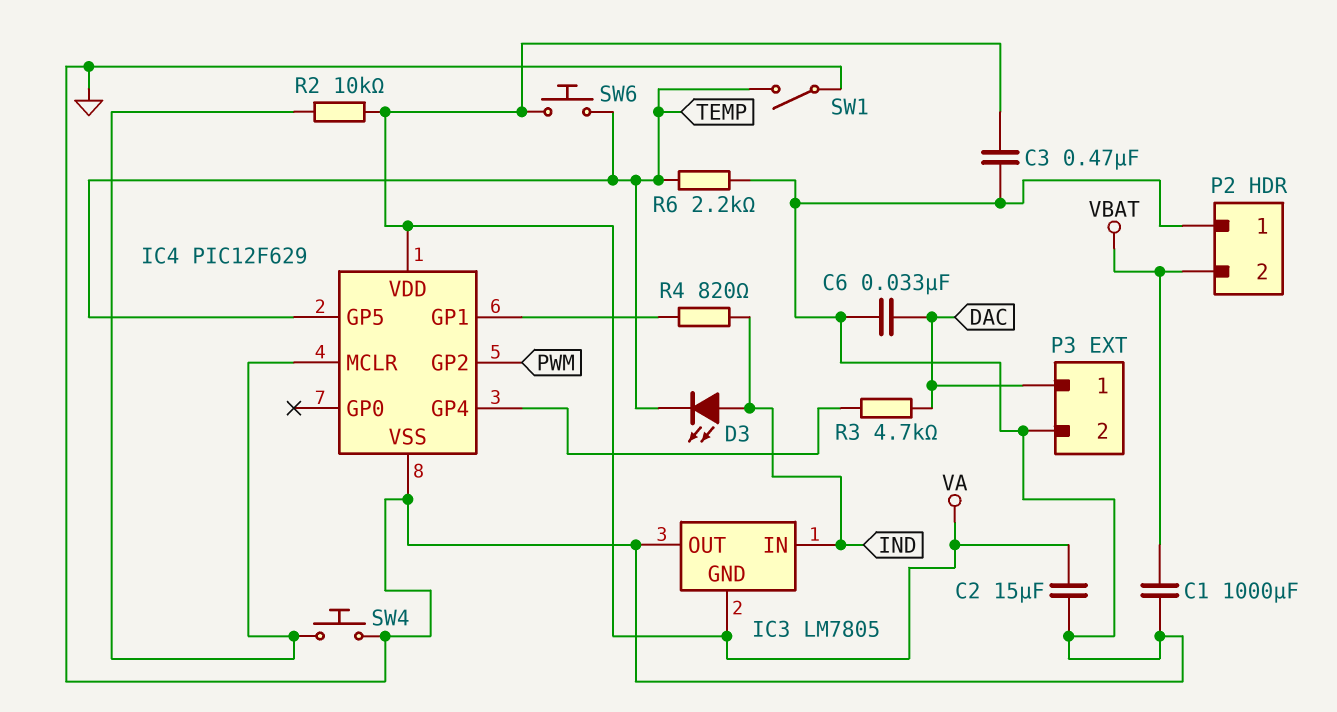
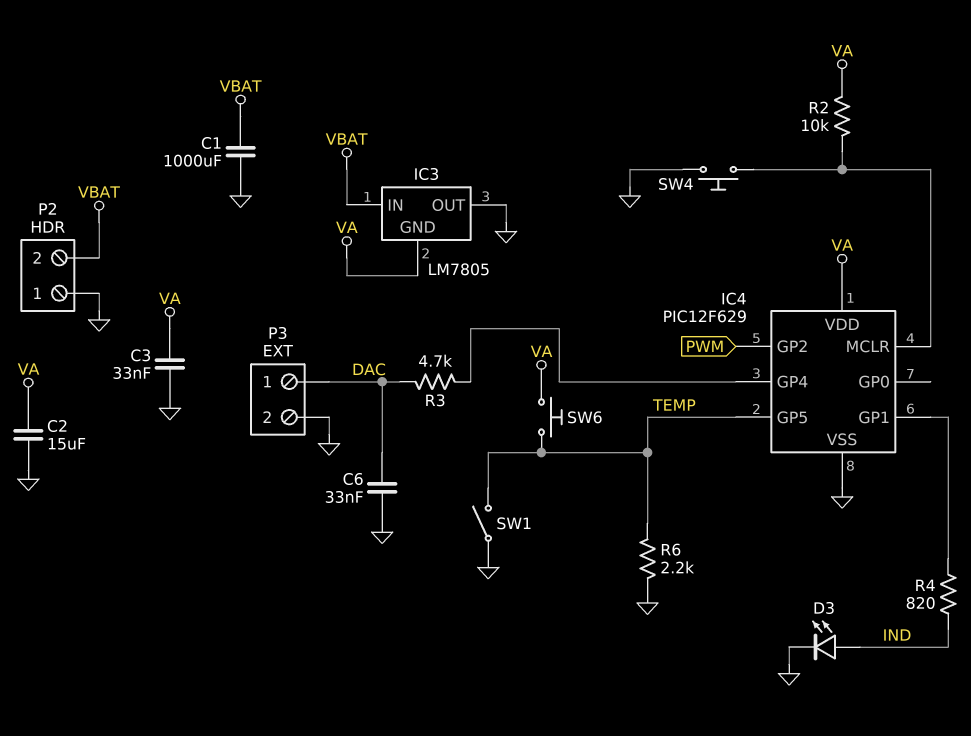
C3: 470nF (GND, VA) -> 33nF (GND, VA)
D3: LED (A IND, K TEMP) -> LED (A IND, K GND)
IC3 pin IN: IND -> VBAT

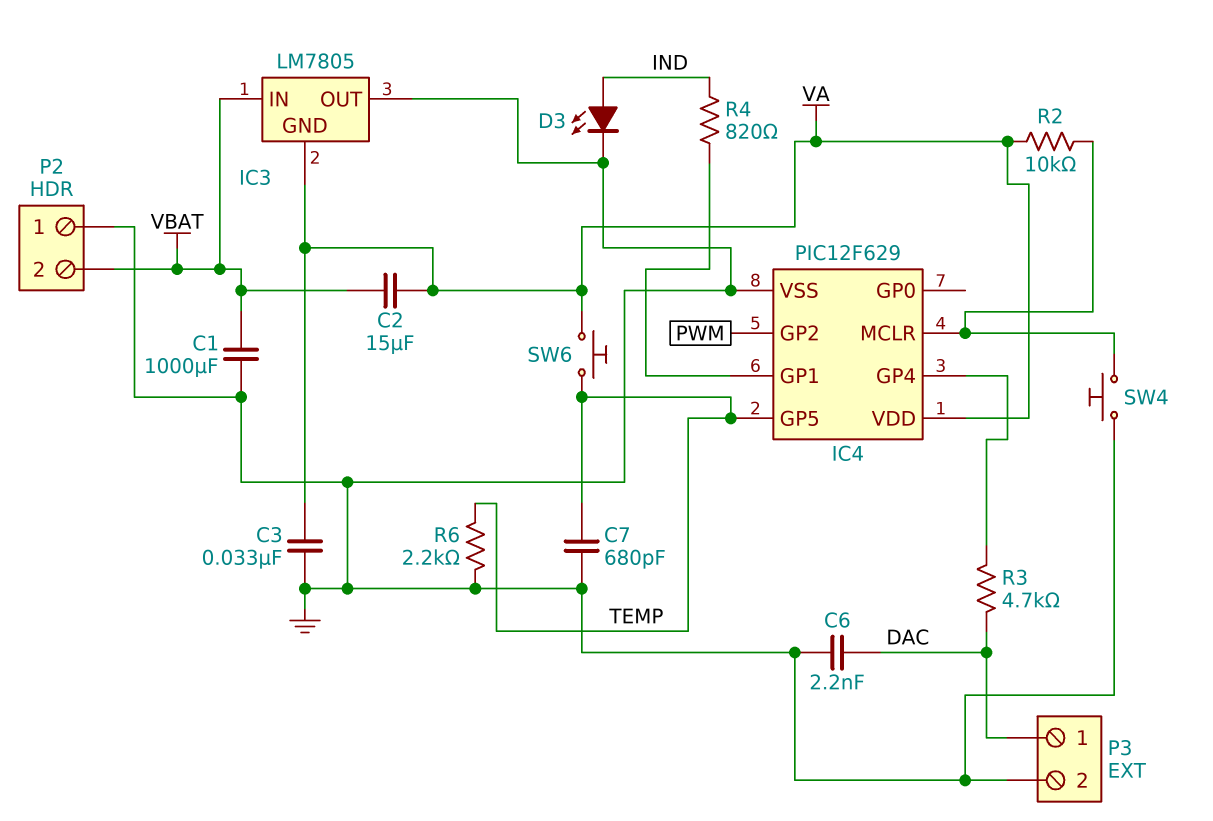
C2: 15uF (GND, VA) -> 15uF (VA, VBAT)
C6: 33nF (DAC, GND) -> 2.2nF (DAC, GND)
C7: none -> 680pF (GND, TEMP)
SW1: switch (GND, TEMP) -> none

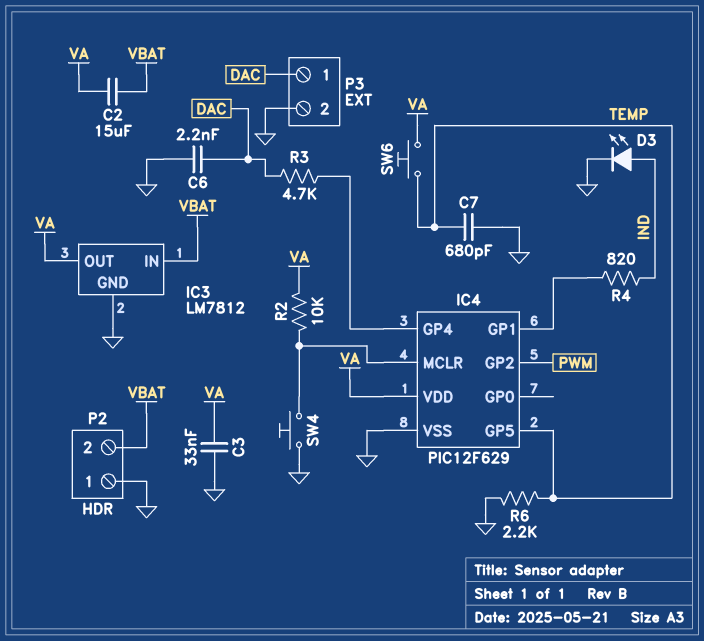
C1: 1000uF (GND, VBAT) -> none
IC3: LM7805 -> LM7812
IC3 pin GND: VA -> GND
IC3 pin OUT: GND -> VA

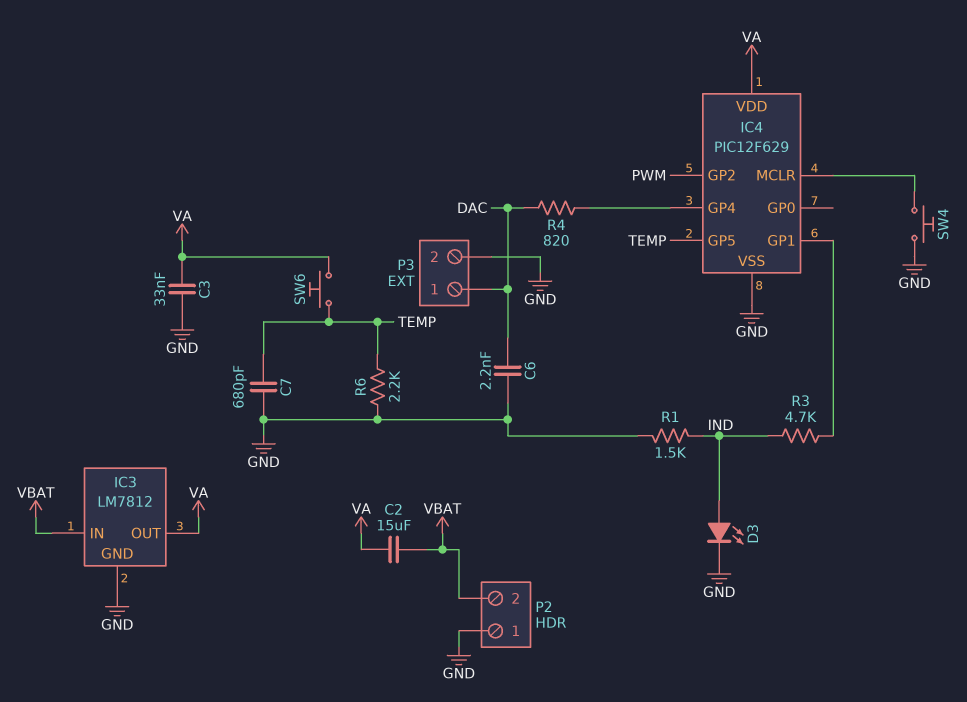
R1: none -> 1.5k (GND, IND)
R2: 10k (IC4/MCLR, VA) -> none
R3: 4.7k (DAC, IC4/GP4) -> 4.7k (IC4/GP1, IND)
R4: 820 (IC4/GP1, IND) -> 820 (DAC, IC4/GP4)

